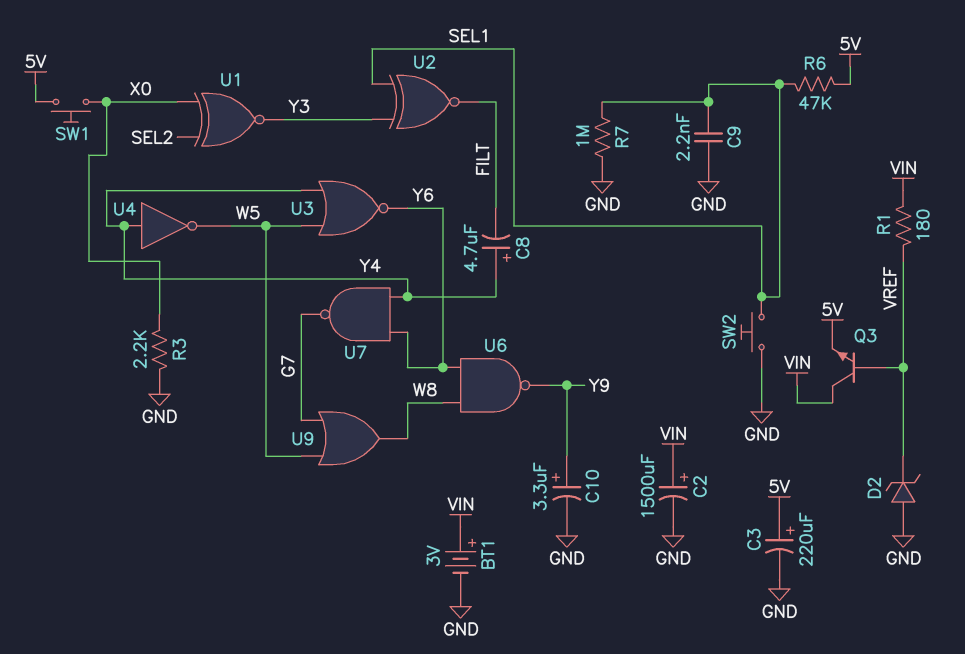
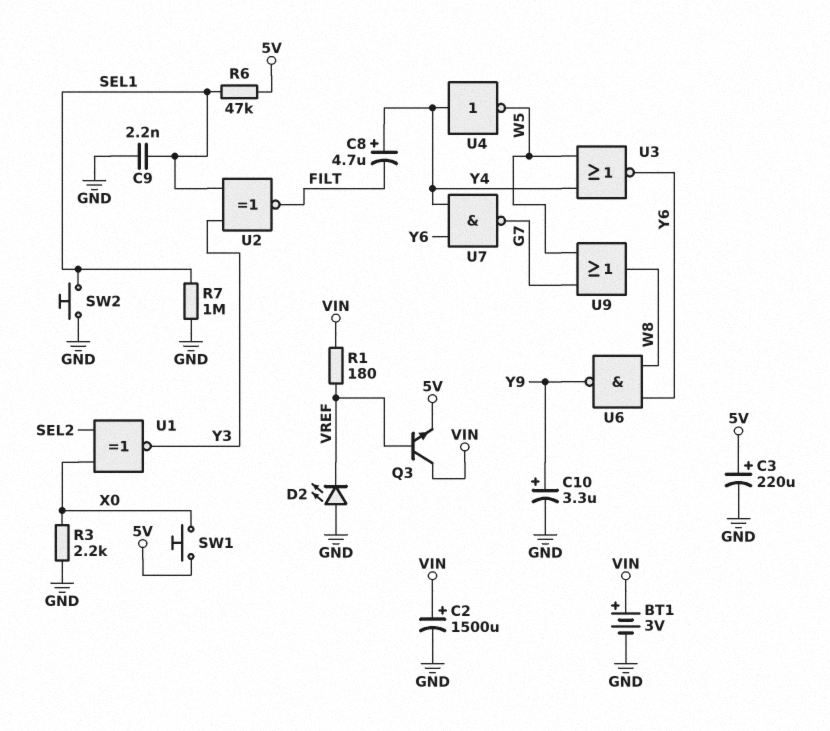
D2: zener (A GND, K VREF) -> LED (A GND, K VREF)

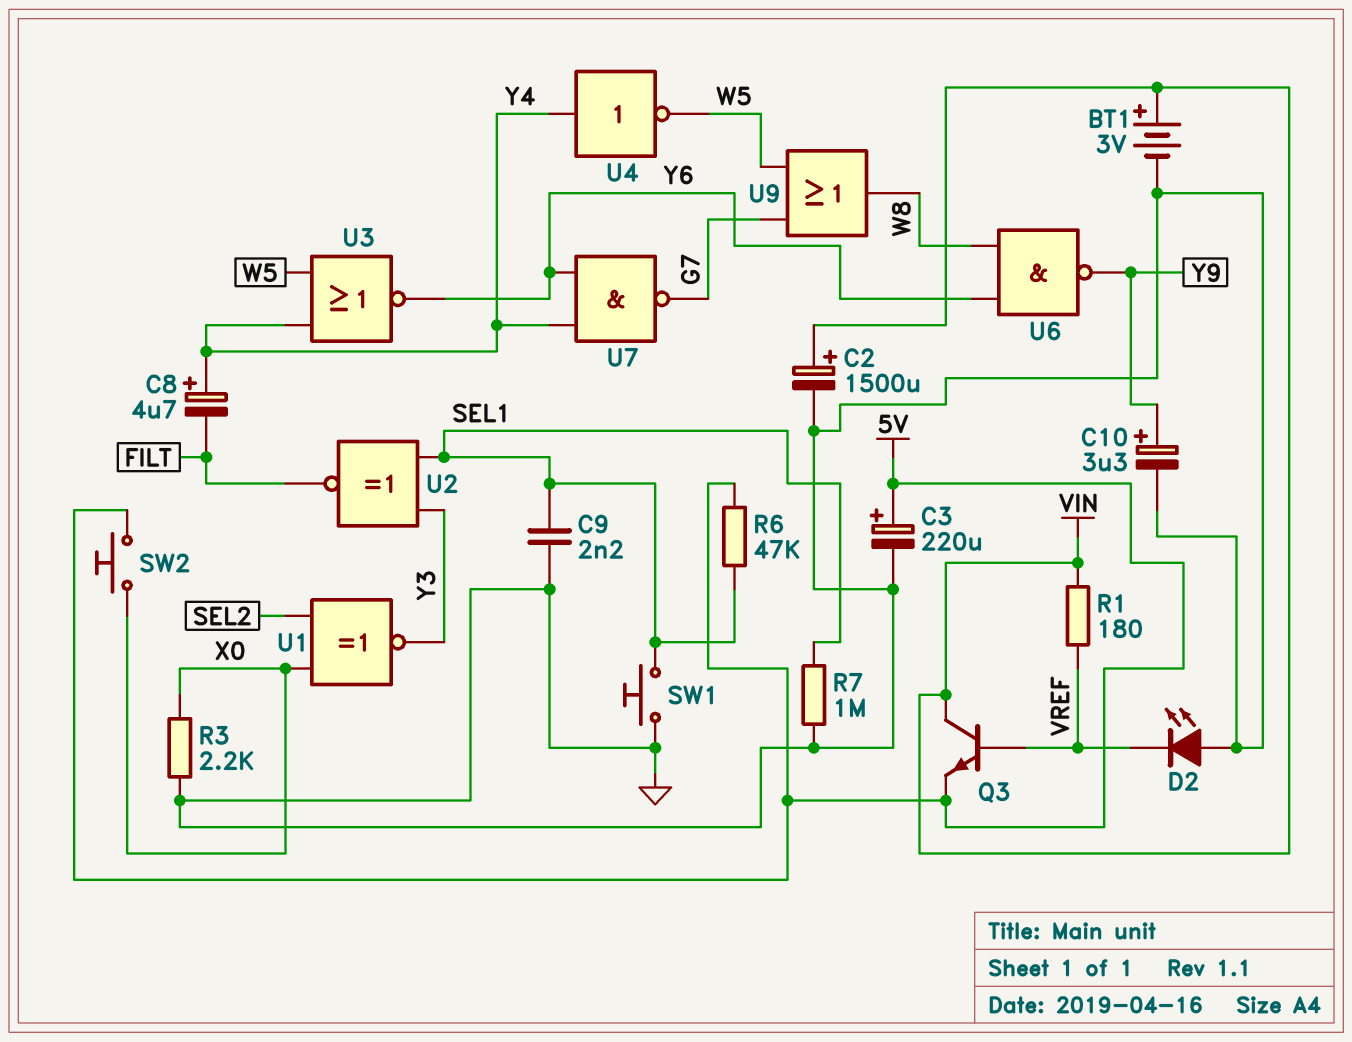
SW1: button (5V, X0) -> button (GND, SEL1)
SW2: button (GND, SEL1) -> button (5V, X0)

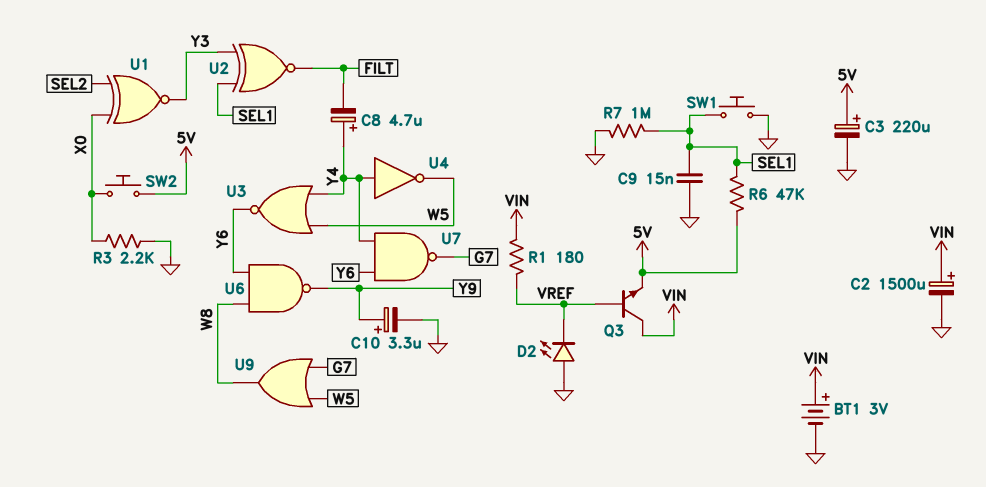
C9: 2.2nF (GND, SEL1) -> 15nF (GND, SEL1)

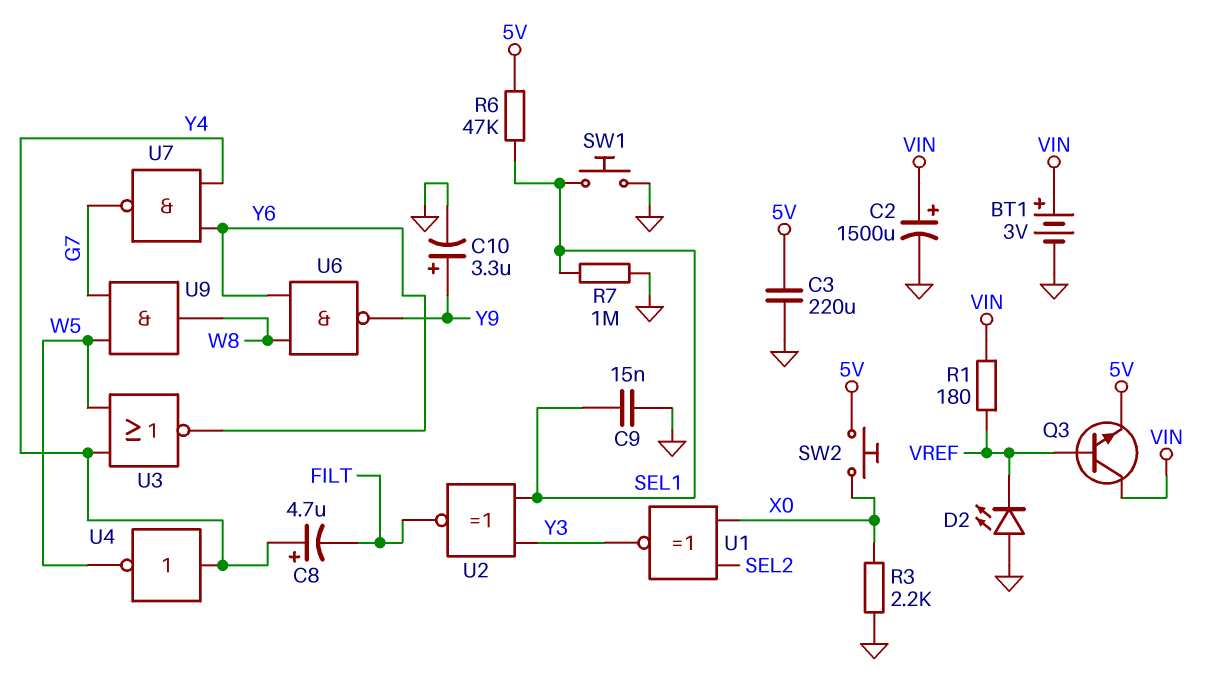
C3: 220uF (plus 5V, minus GND) -> 220uF (5V, GND)
U9: OR (in G7, in W5, out W8) -> AND (in G7, in W5, out W8)

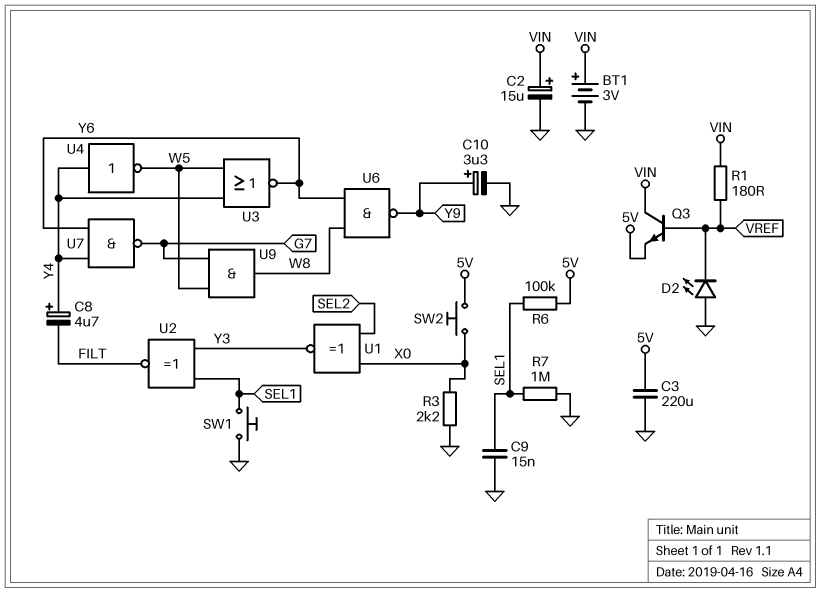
C2: 1500uF (plus VIN, minus GND) -> 15uF (plus VIN, minus GND)
R6: 47k (5V, SEL1) -> 100k (5V, SEL1)

